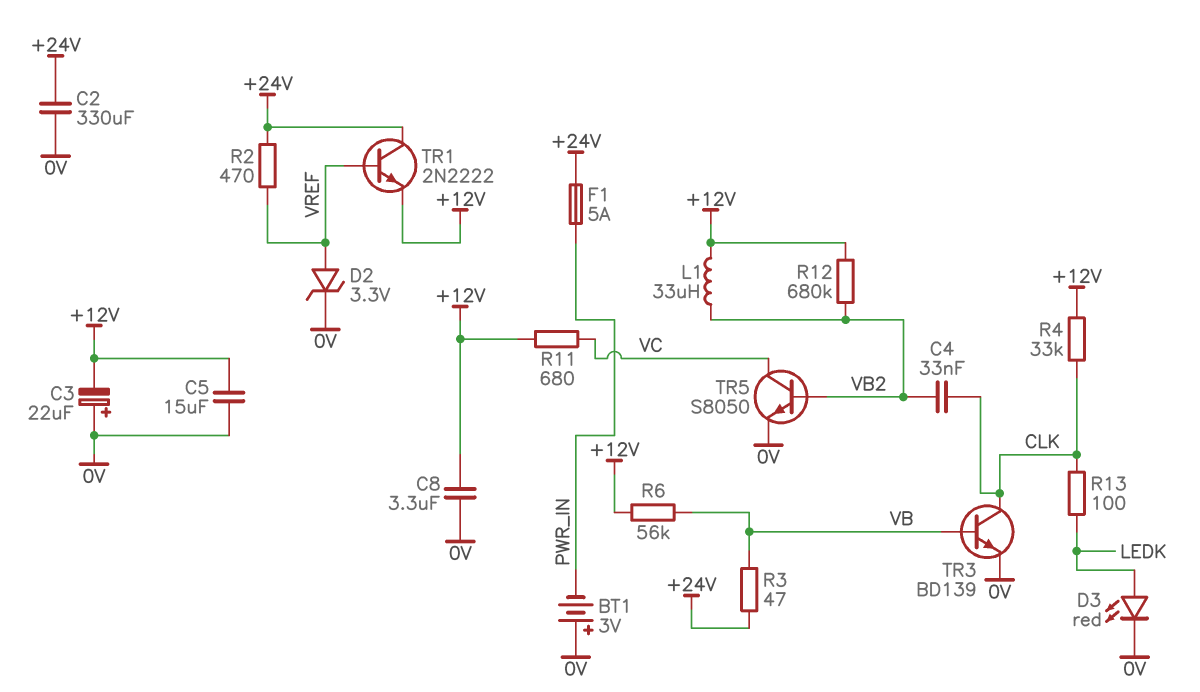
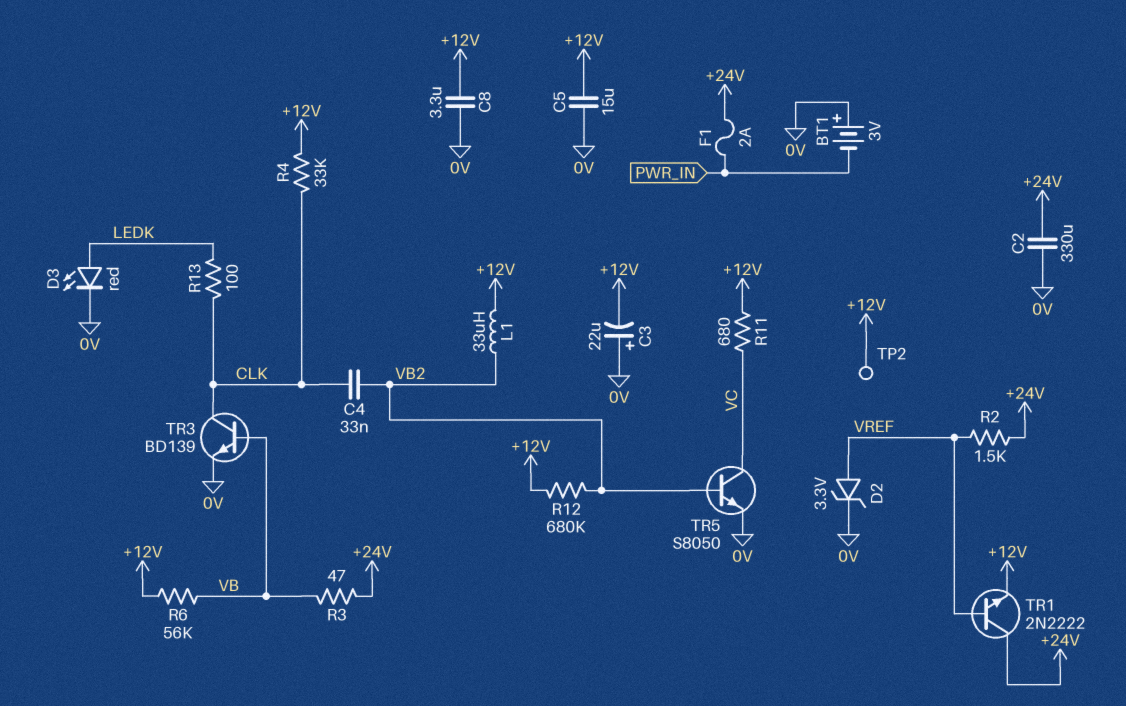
F1: 5A (+24V, PWR_IN) -> 2A (+24V, PWR_IN)
R2: 470 (+24V, VREF) -> 1.5k (+24V, VREF)
TP2: none -> test point (+12V)

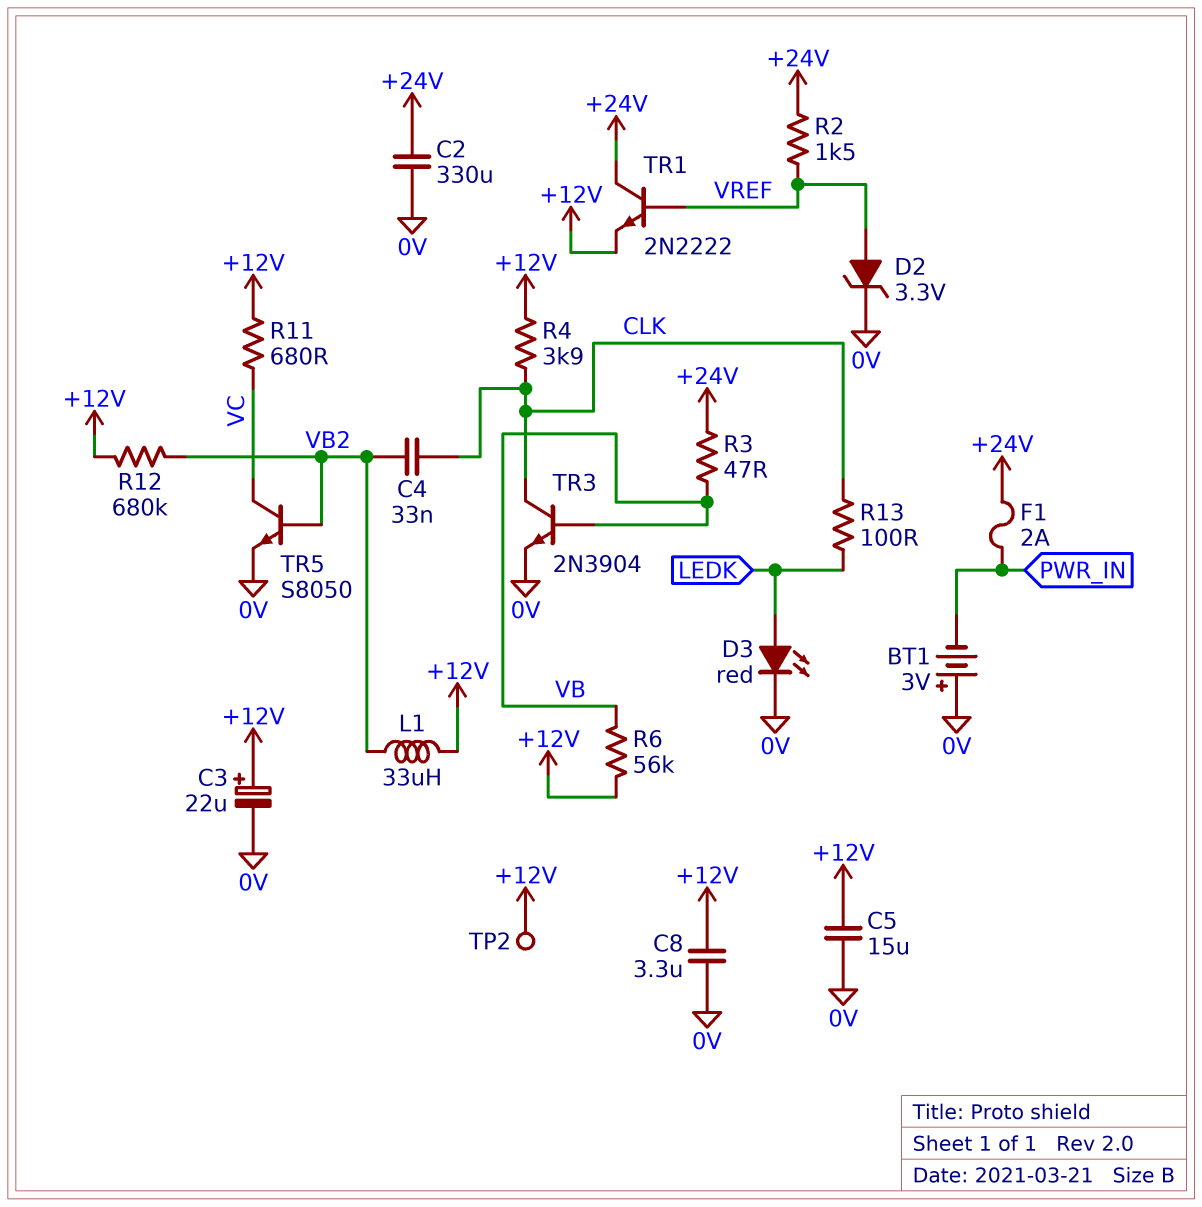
C3: 22uF (plus 0V, minus +12V) -> 22uF (plus +12V, minus 0V)
R4: 33k (+12V, CLK) -> 3.9k (+12V, CLK)
TR3: NPN BD139 (B VB, C CLK, E 0V) -> NPN 2N3904 (B VB, C CLK, E 0V)

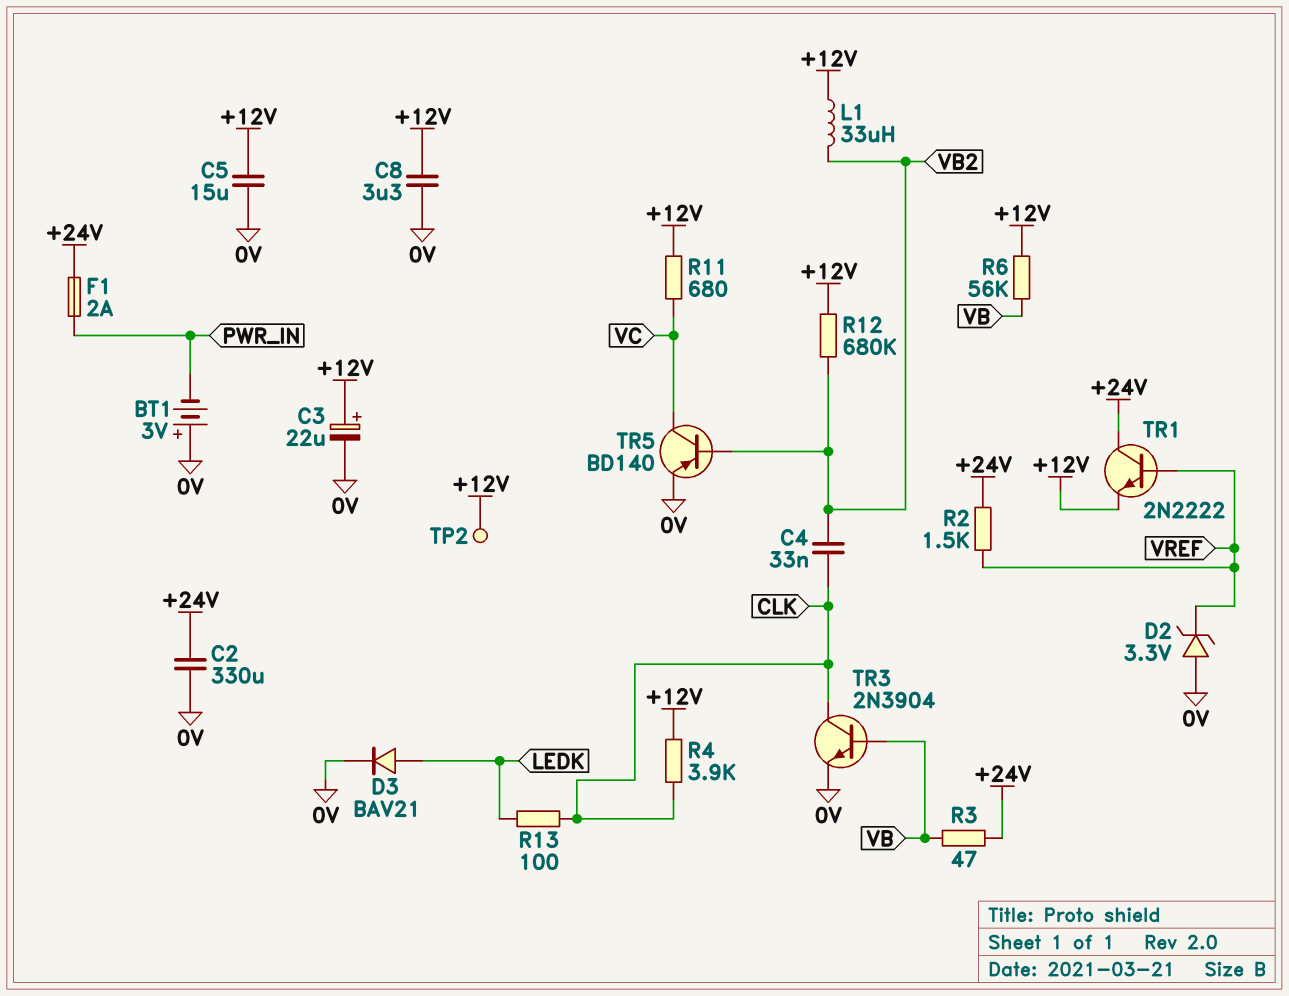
D2: zener 3.3V (A VREF, K 0V) -> zener 3.3V (A 0V, K VREF)
D3: LED red (A LEDK, K 0V) -> diode BAV21 (A LEDK, K 0V)
TR5: NPN S8050 (B VB2, C VC, E 0V) -> PNP BD140 (B VB2, C VC, E 0V)

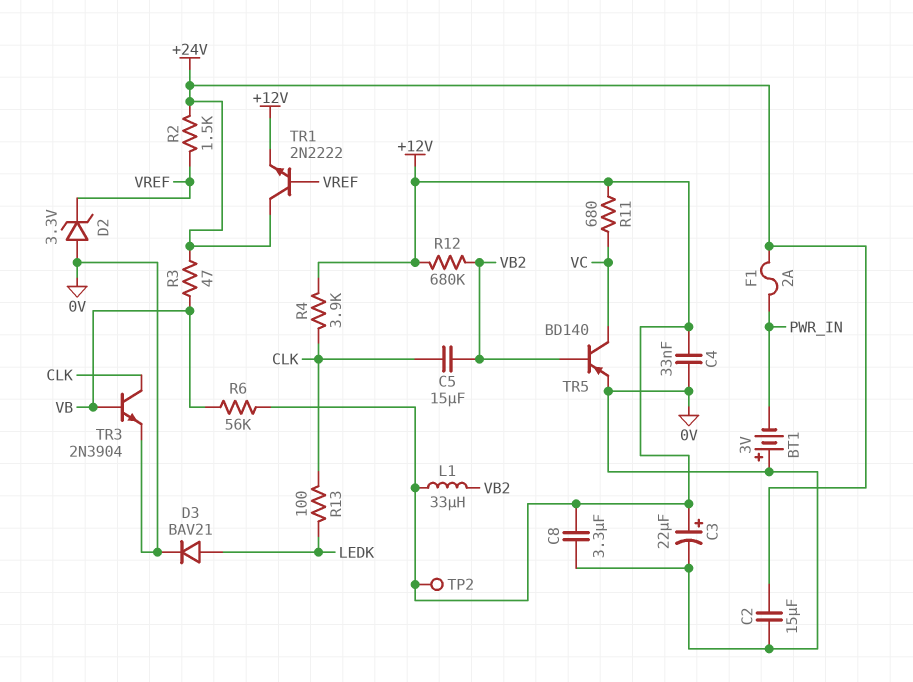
C2: 330uF (+24V, 0V) -> 15uF (+24V, 0V)
C4: 33nF (CLK, VB2) -> 33nF (+12V, 0V)
C5: 15uF (+12V, 0V) -> 15uF (CLK, VB2)

